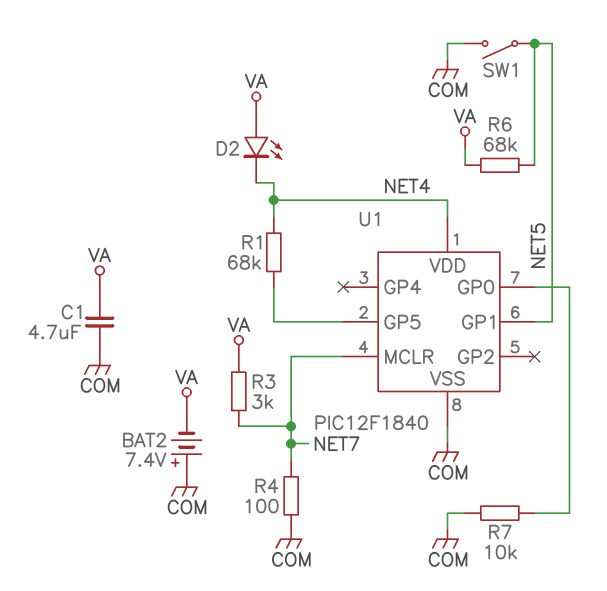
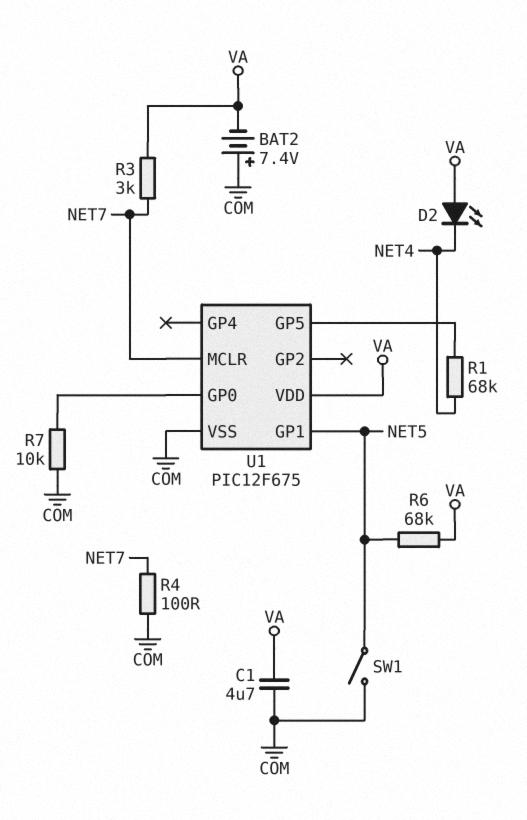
U1: PIC12F1840 -> PIC12F675
U1 pin VDD: NET4 -> VA

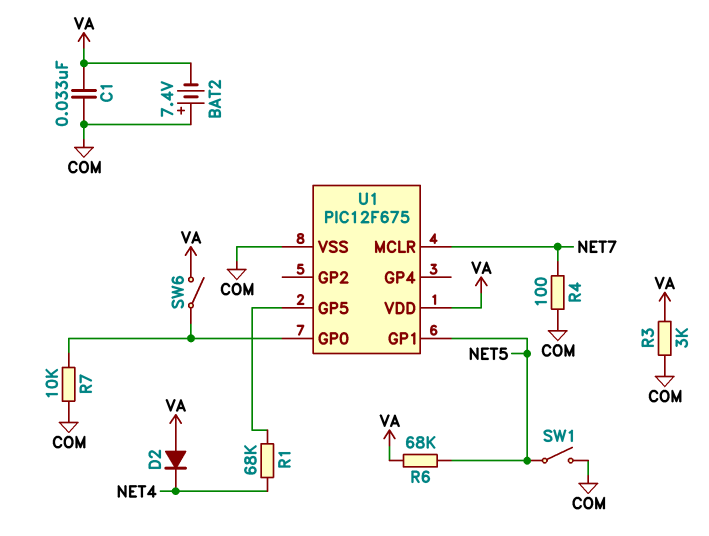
C1: 4.7uF (COM, VA) -> 33nF (COM, VA)
D2: LED (A VA, K NET4) -> diode (A VA, K NET4)
R3: 3k (NET7, VA) -> 3k (COM, VA)
SW6: none -> switch (U1/GP0, VA)

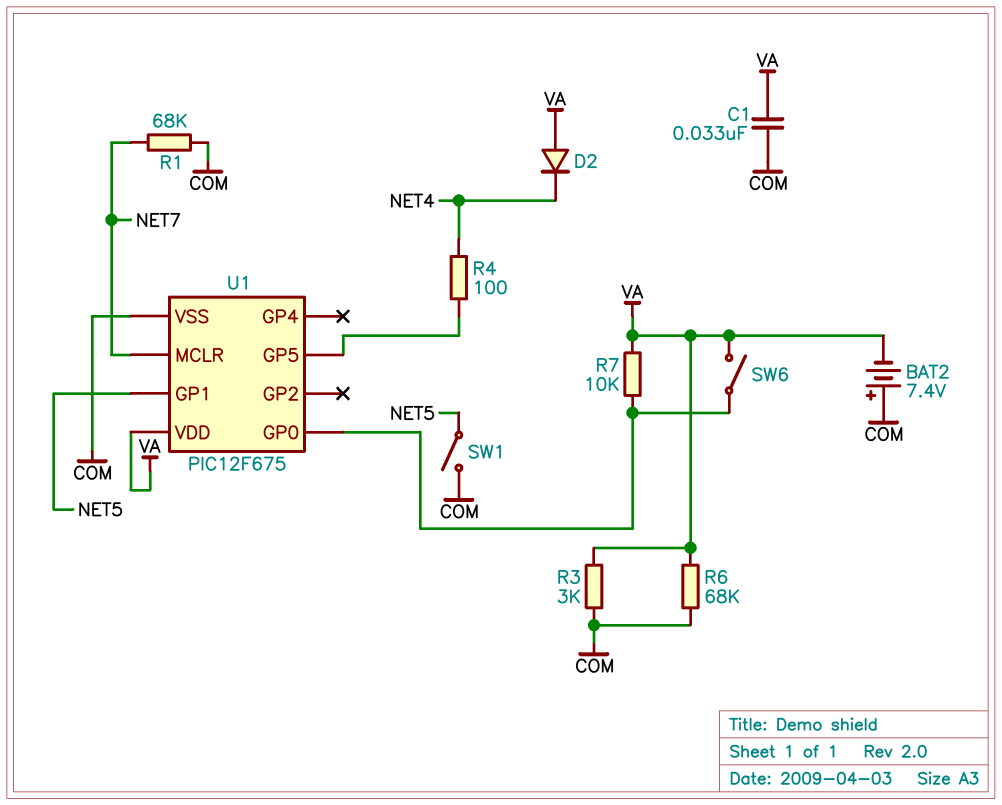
R1: 68k (NET4, U1/GP5) -> 68k (COM, NET7)
R4: 100 (COM, NET7) -> 100 (NET4, U1/GP5)
R6: 68k (NET5, VA) -> 68k (COM, VA)
R7: 10k (COM, U1/GP0) -> 10k (U1/GP0, VA)

